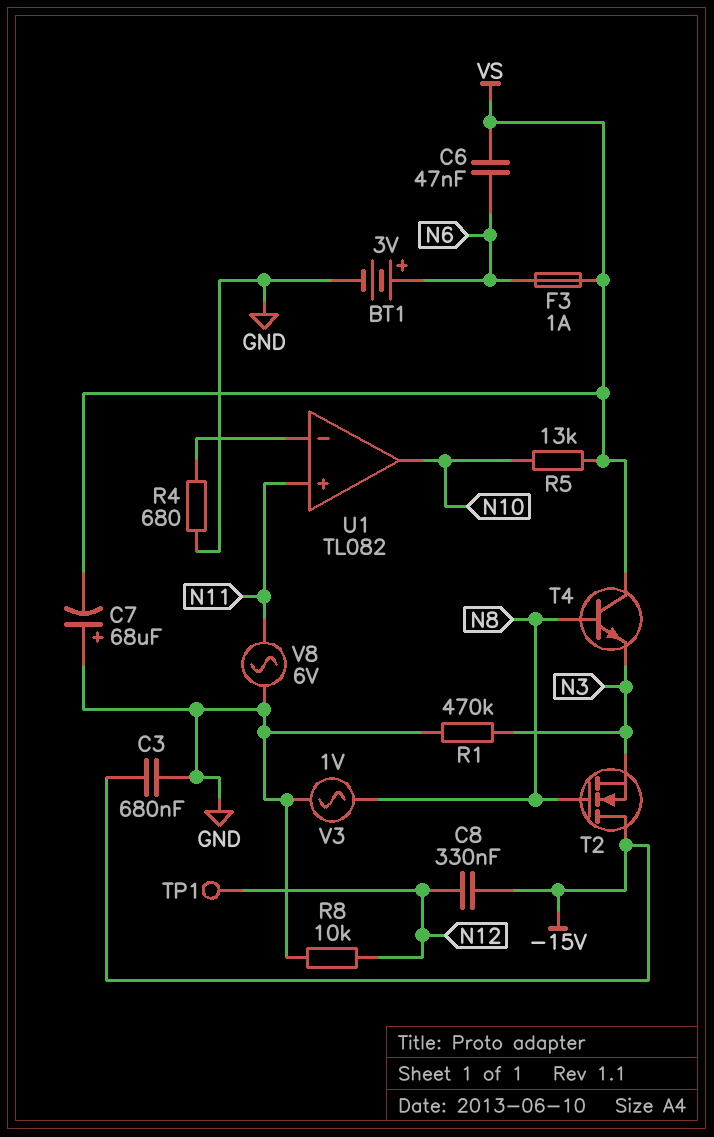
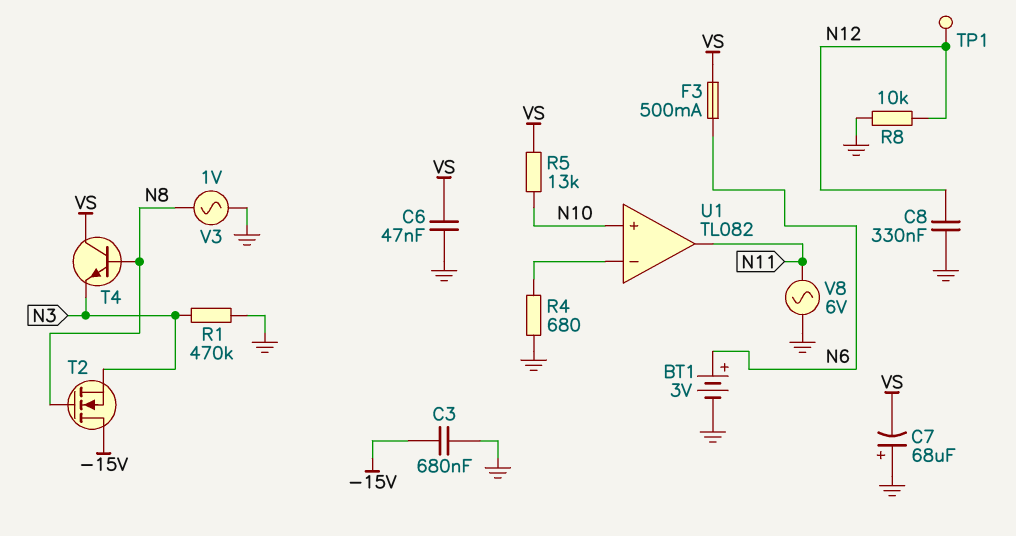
C6: 47nF (N6, VS) -> 47nF (GND, VS)
C8: 330nF (-15V, N12) -> 330nF (GND, N12)
F3: 1A (N6, VS) -> 500mA (N6, VS)
U1 pin in+: N11 -> N10
U1 pin out: N10 -> N11

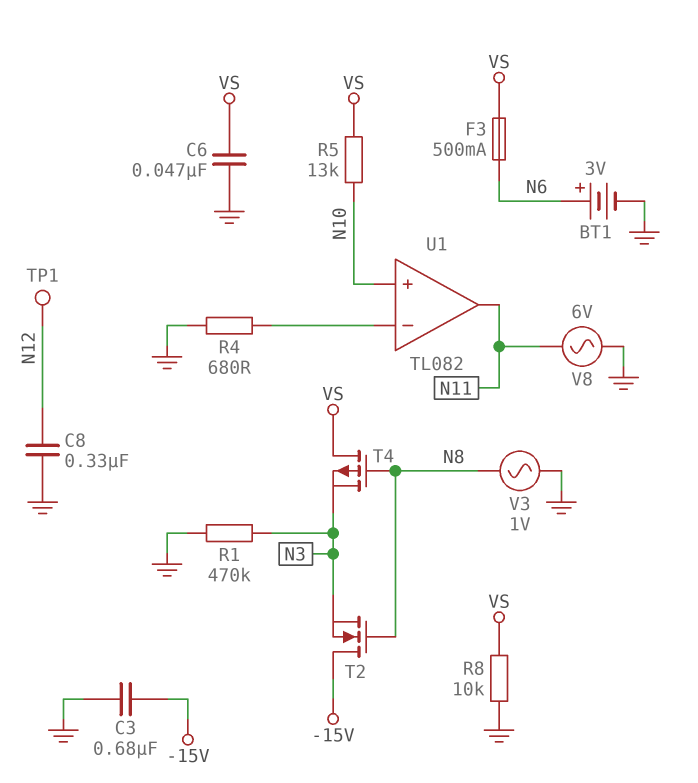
C7: 68uF (plus GND, minus VS) -> none
R8: 10k (GND, N12) -> 10k (GND, VS)
T4: NPN (B N8, C VS, E N3) -> PMOS (G N8, D VS, S N3)

